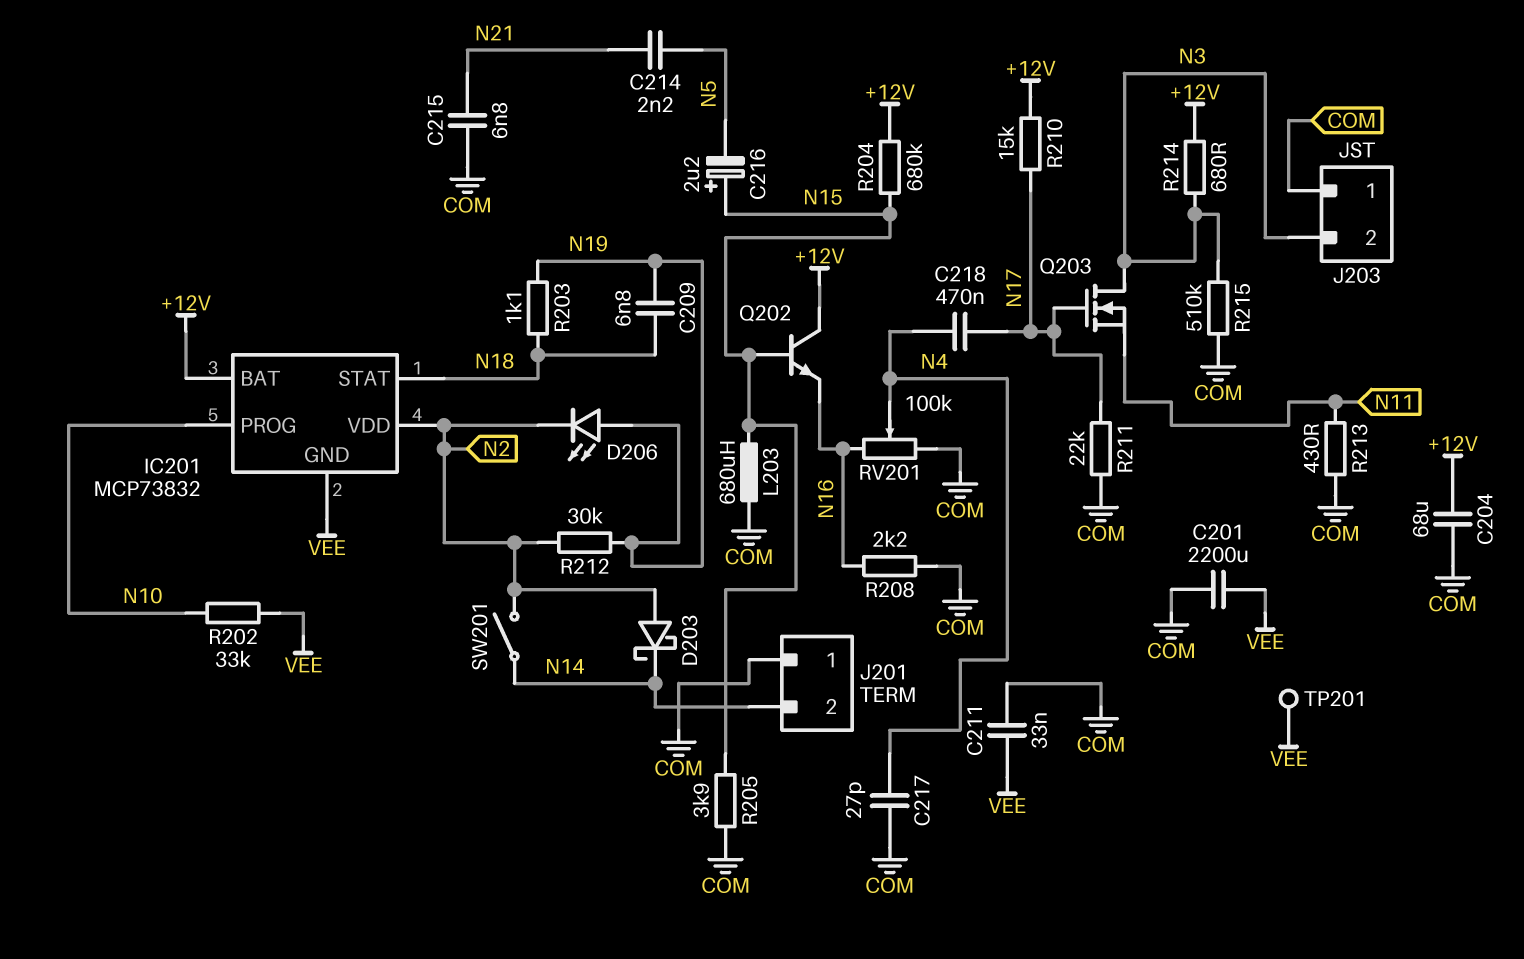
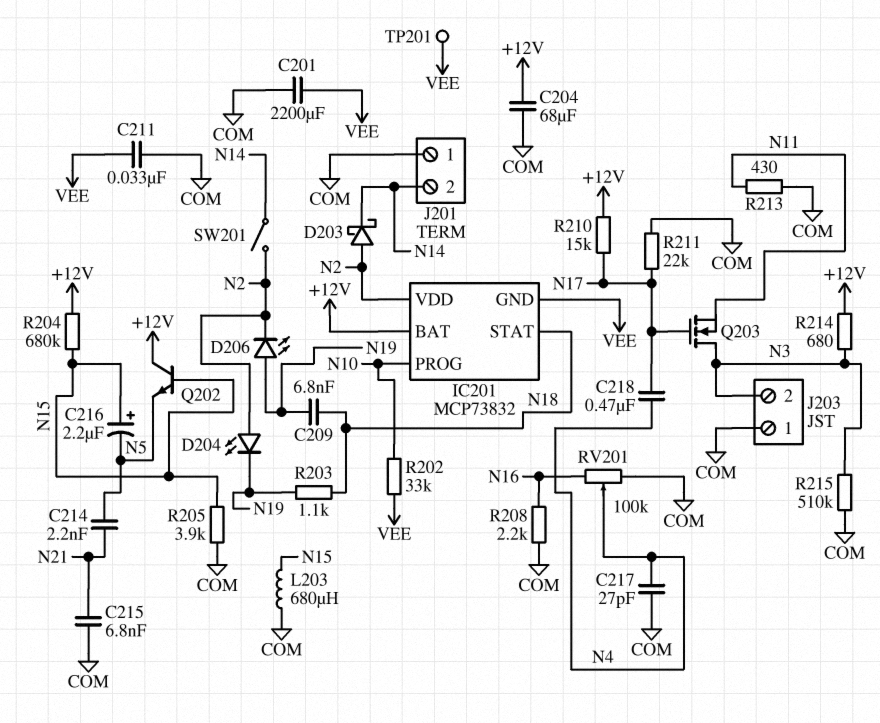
D204: none -> LED (A N2, K N19)
Q202: NPN (B N15, C +12V, E N16) -> NPN (B N15, C +12V, E N5)
R212: 30k (N2, N19) -> none

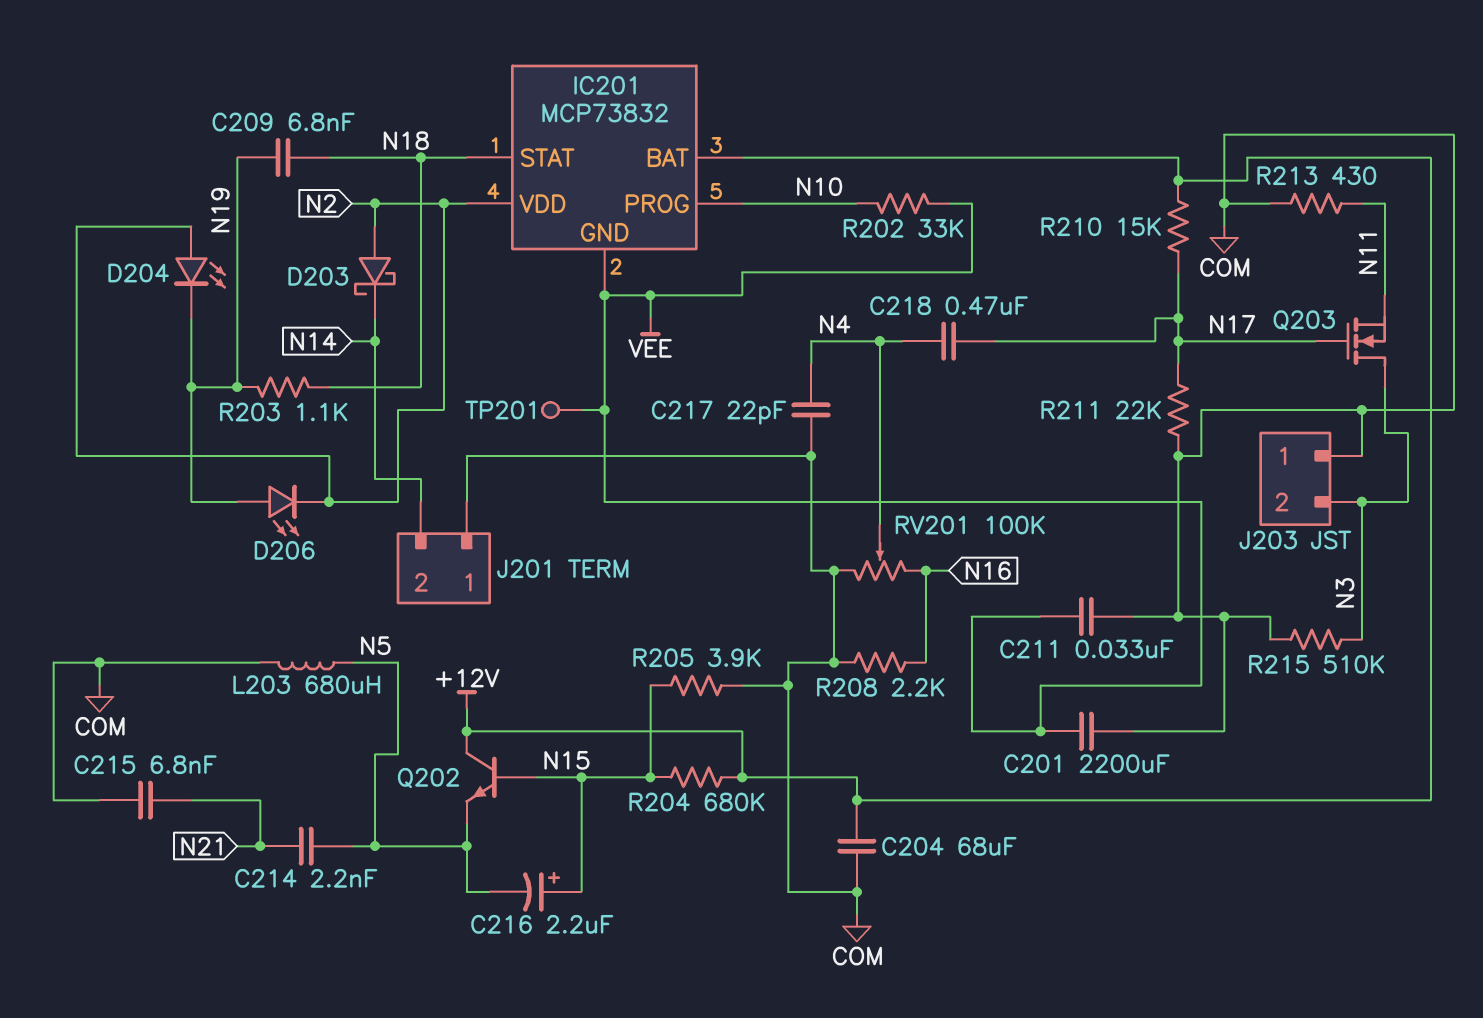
C217: 27pF (COM, N4) -> 22pF (COM, N4)
L203: 680uH (COM, N15) -> 680uH (COM, N5)
R214: 680 (+12V, N3) -> none
SW201: switch (N2, N14) -> none

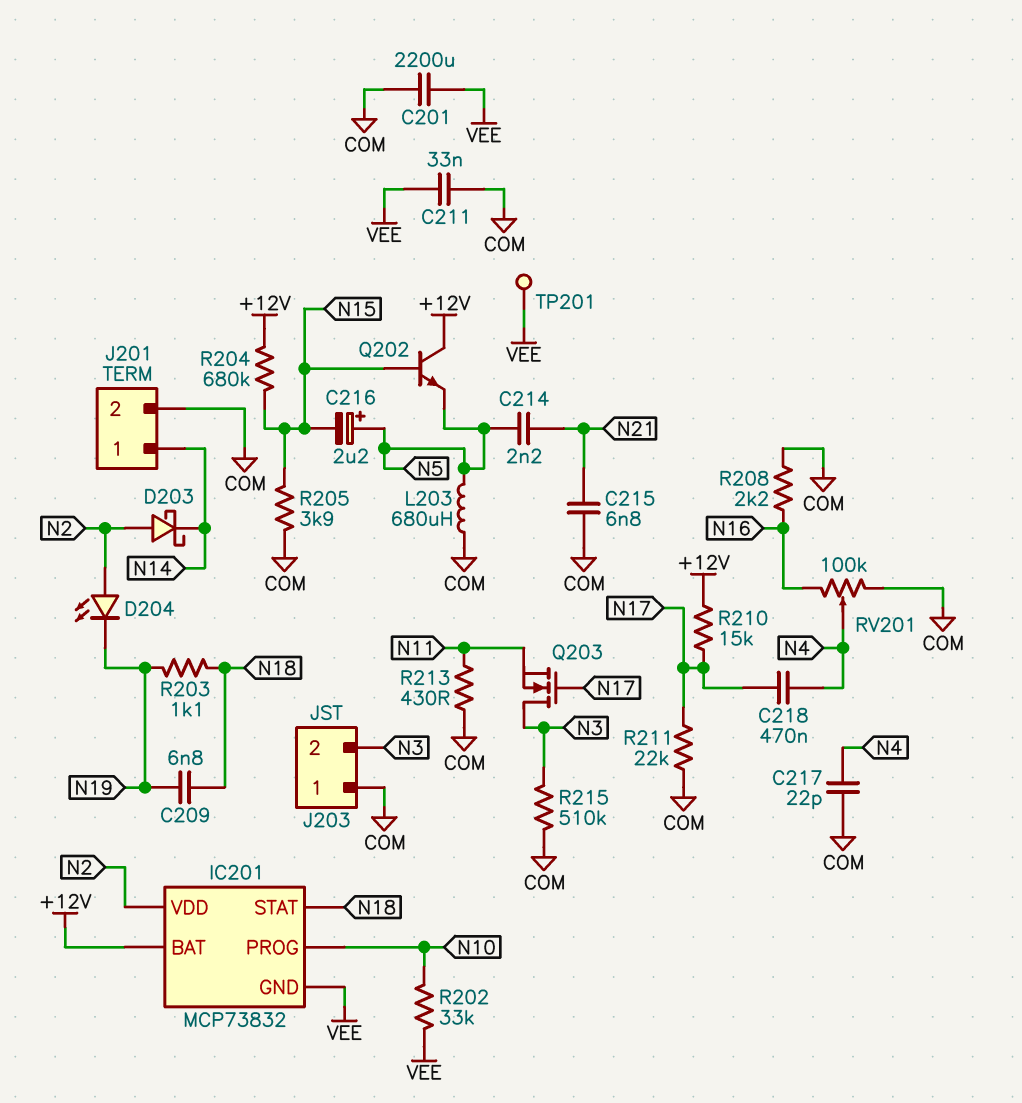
C204: 68uF (+12V, COM) -> none
C216: 2.2uF (plus N15, minus N5) -> 2.2uF (plus N5, minus N15)
D206: LED (A N19, K N2) -> none
J201 pin 1: COM -> N14
J201 pin 2: N14 -> COM

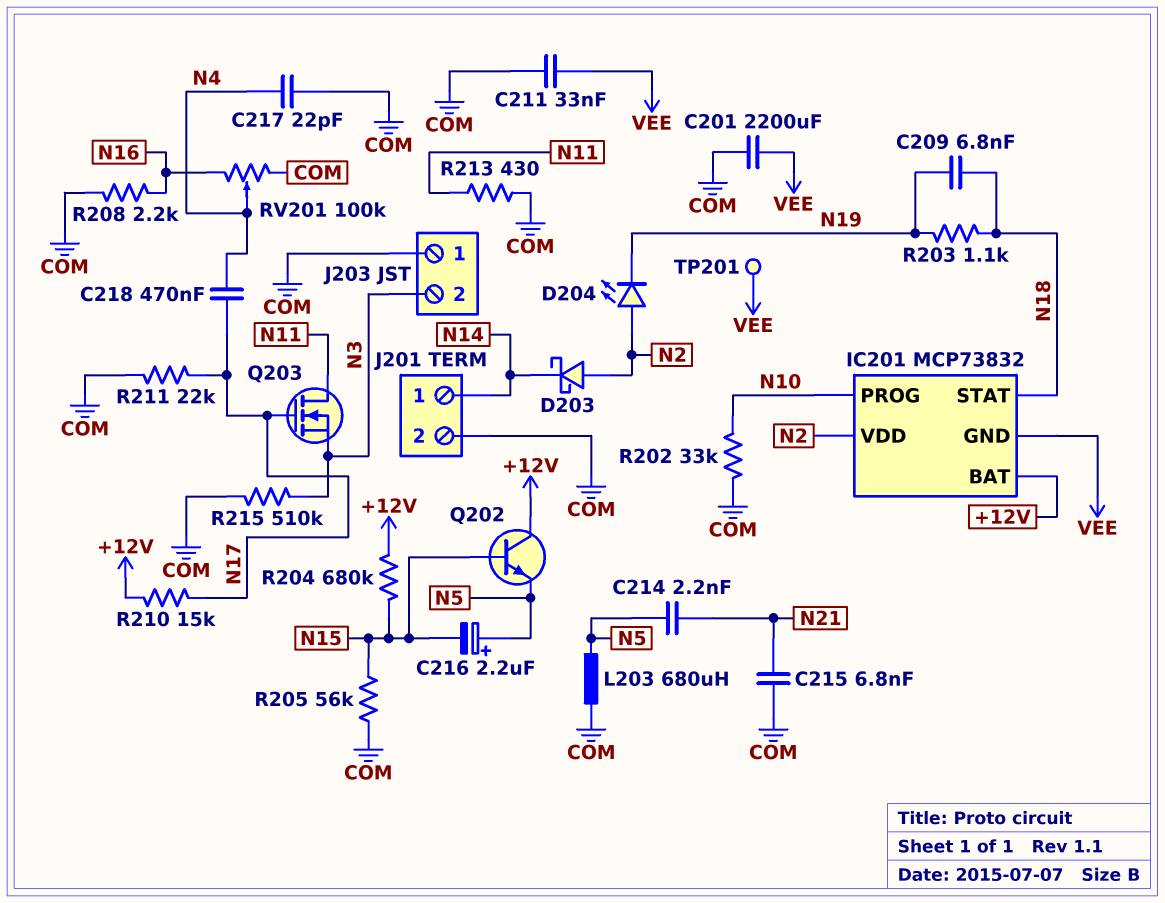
Q203: NMOS (G N17, D N3, S N11) -> NMOS (G N17, D N11, S N3)
R202: 33k (N10, VEE) -> 33k (COM, N10)
R205: 3.9k (COM, N15) -> 56k (COM, N15)

